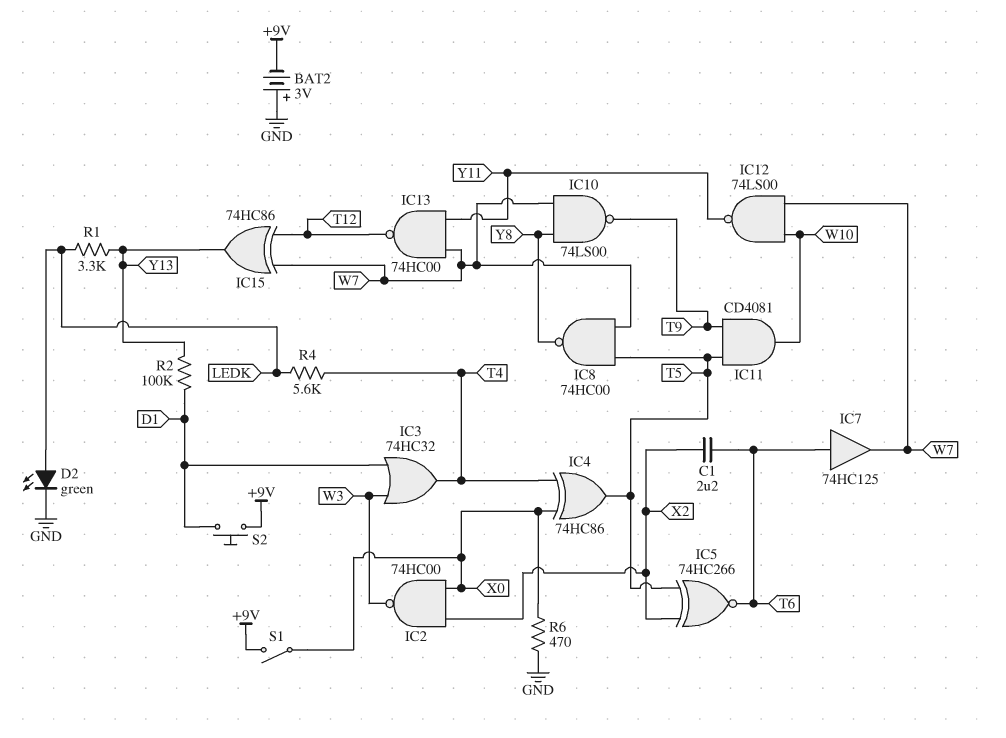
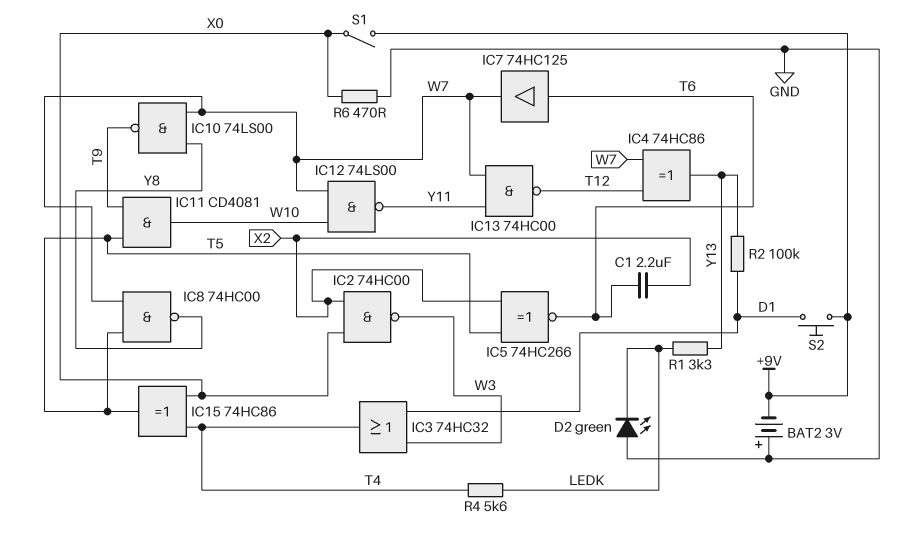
D2: LED green (A LEDK, K GND) -> LED green (A GND, K LEDK)
IC4: XOR 74HC86 (in T4, in X0, out T5) -> XOR 74HC86 (in T12, in W7, out Y13)
IC15: XOR 74HC86 (in T12, in W7, out Y13) -> XOR 74HC86 (in T4, in X0, out T5)

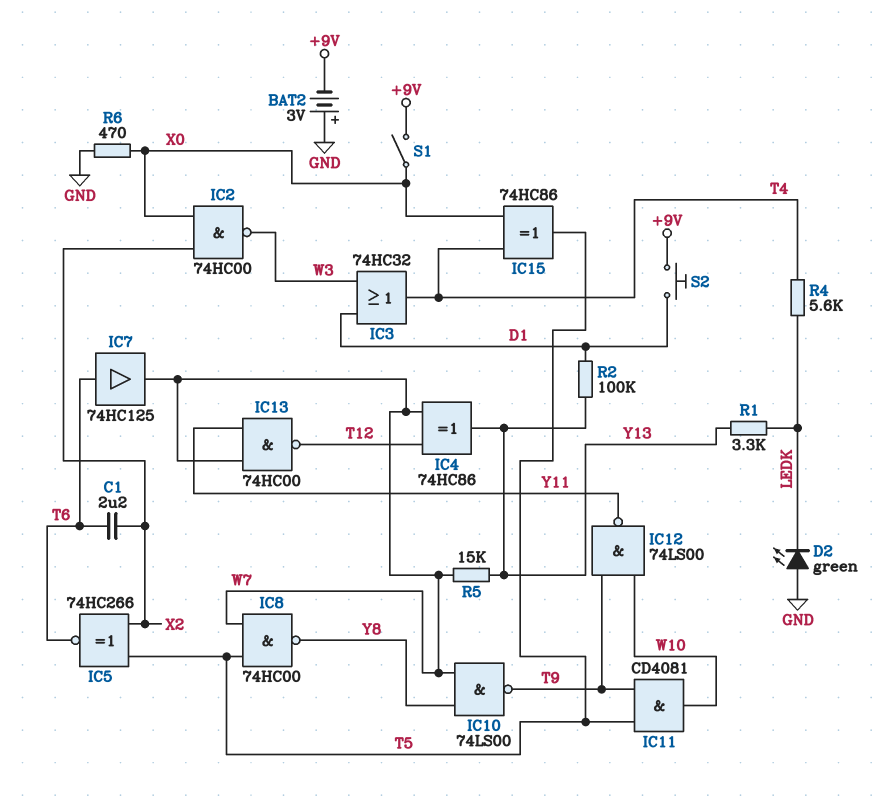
IC12: NAND 74LS00 (in W7, in W10, out Y11) -> NAND 74LS00 (in T9, in W10, out Y11)
R5: none -> 15k (W7, Y13)

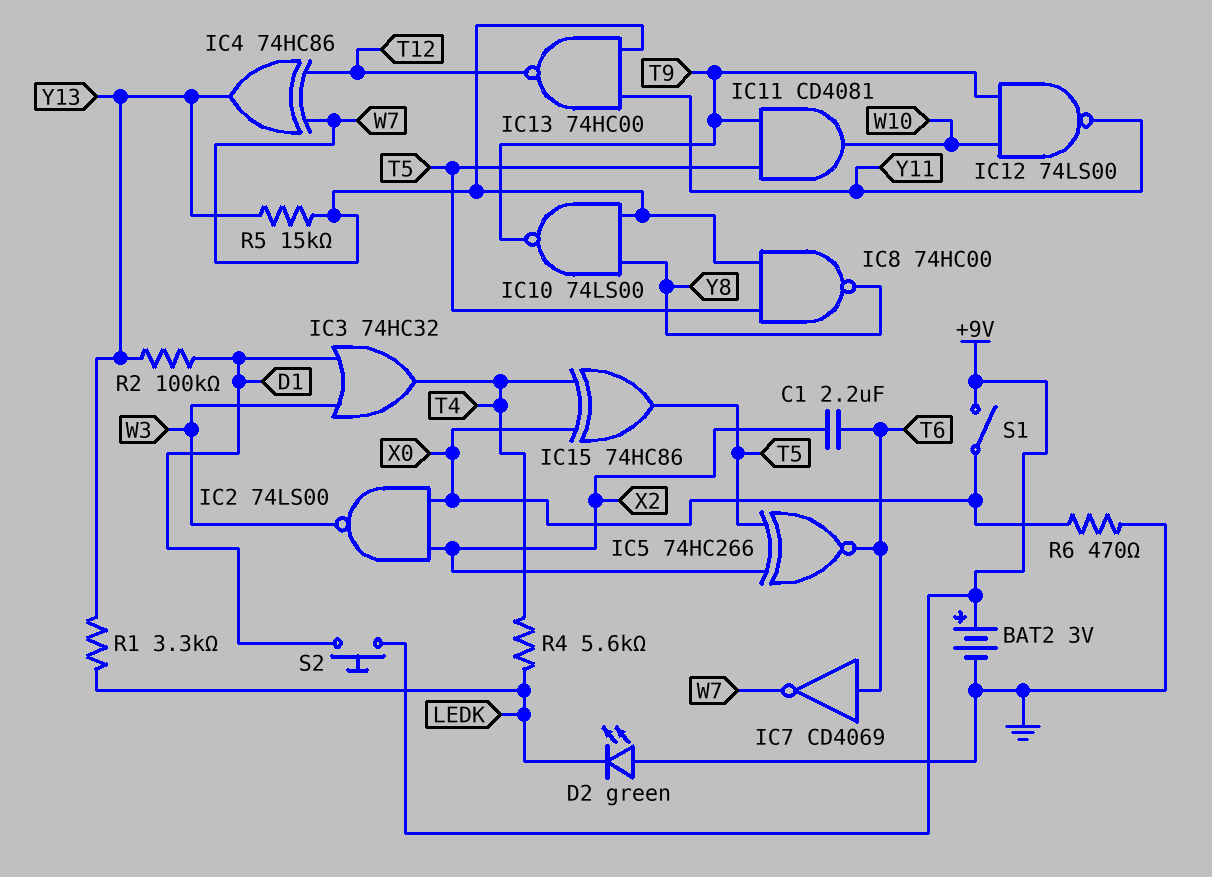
BAT2: 3V (plus GND, minus +9V) -> 3V (plus +9V, minus GND)
IC2: NAND 74HC00 (in X0, in X2, out W3) -> NAND 74LS00 (in X0, in X2, out W3)
IC7: buffer 74HC125 (in T6, out W7) -> NOT CD4069 (in T6, out W7)

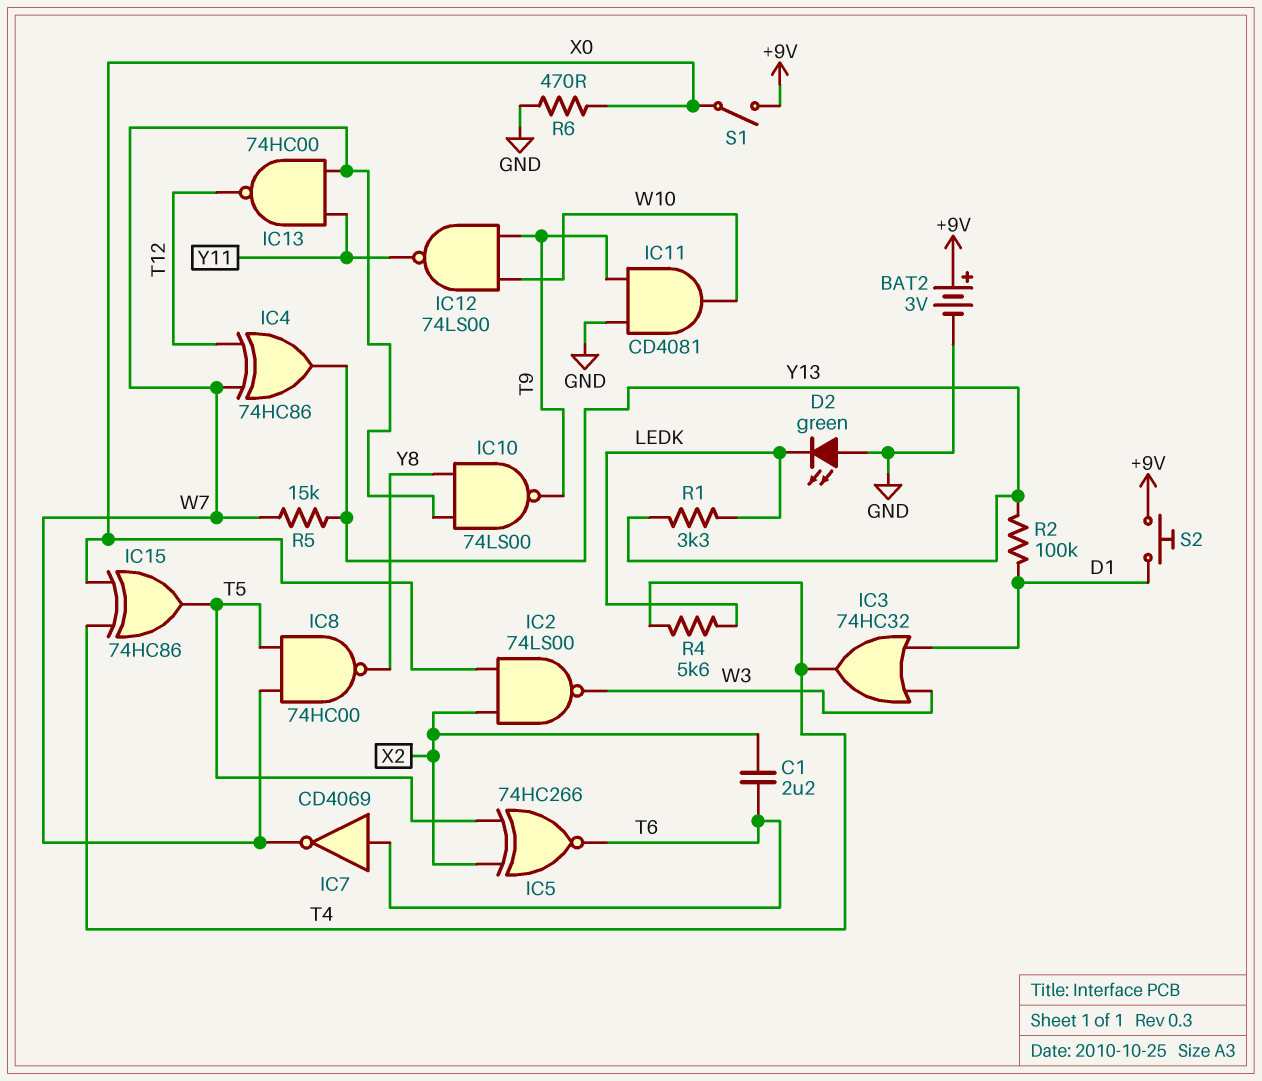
IC11: AND CD4081 (in T5, in T9, out W10) -> AND CD4081 (in GND, in T9, out W10)

